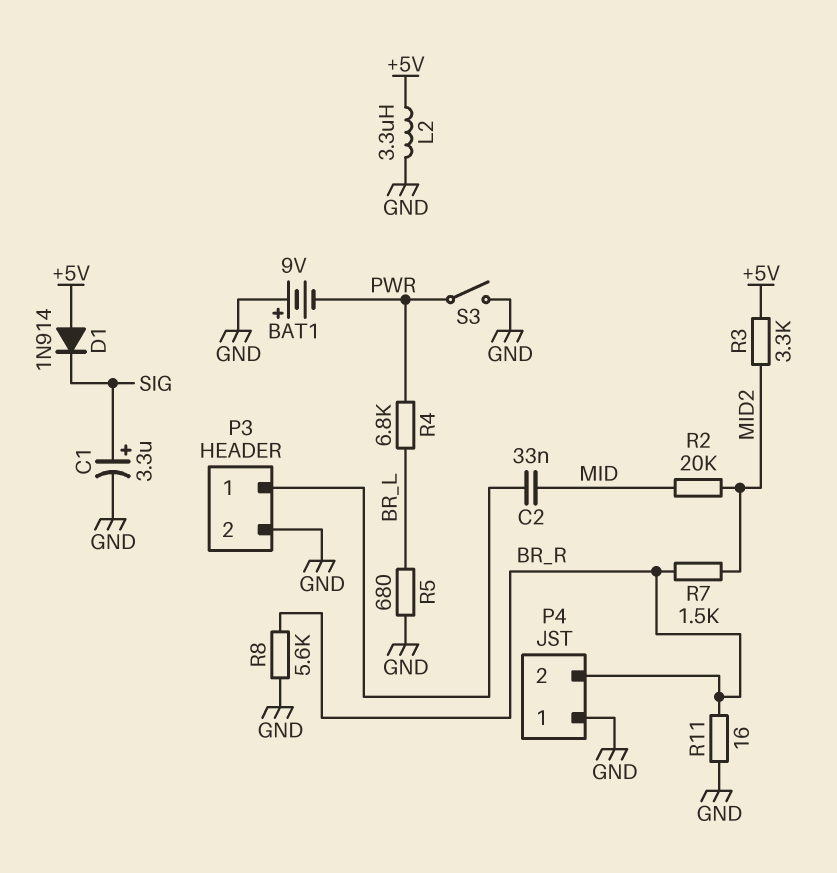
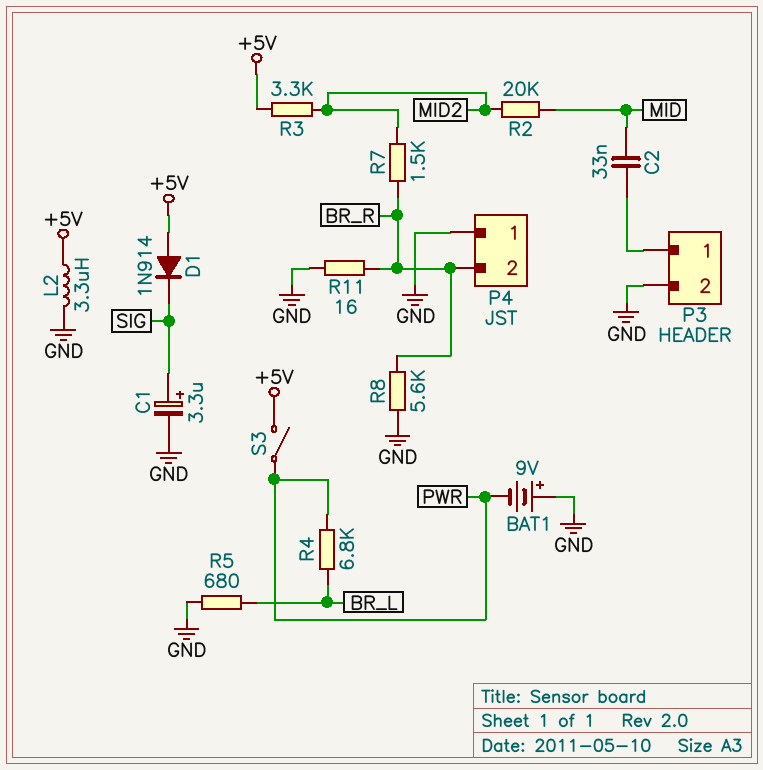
S3: switch (GND, PWR) -> switch (+5V, PWR)

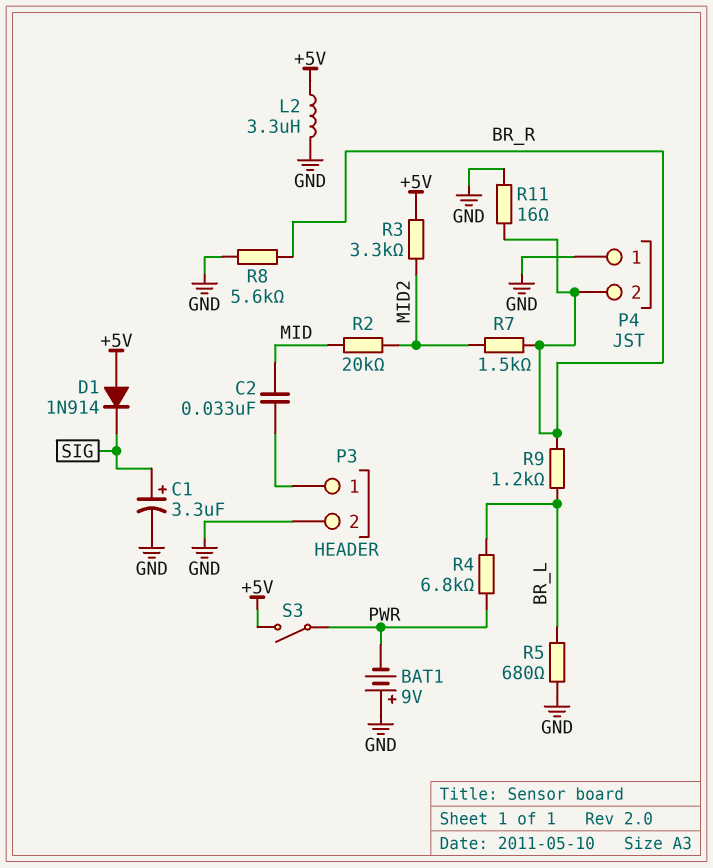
R9: none -> 1.2k (BR_L, BR_R)

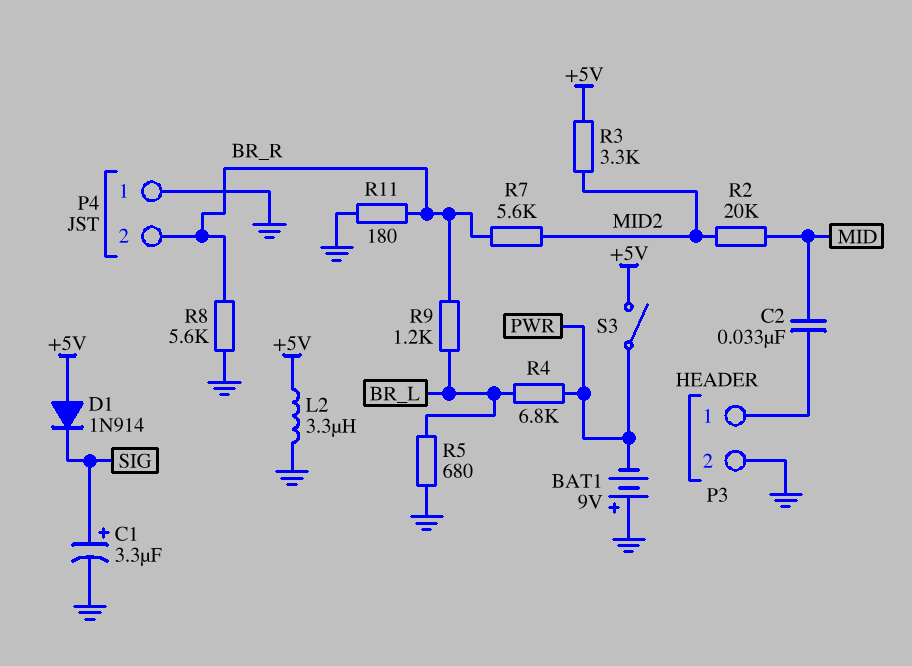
R7: 1.5k (BR_R, MID2) -> 5.6k (BR_R, MID2)
R11: 16 (BR_R, GND) -> 180 (BR_R, GND)

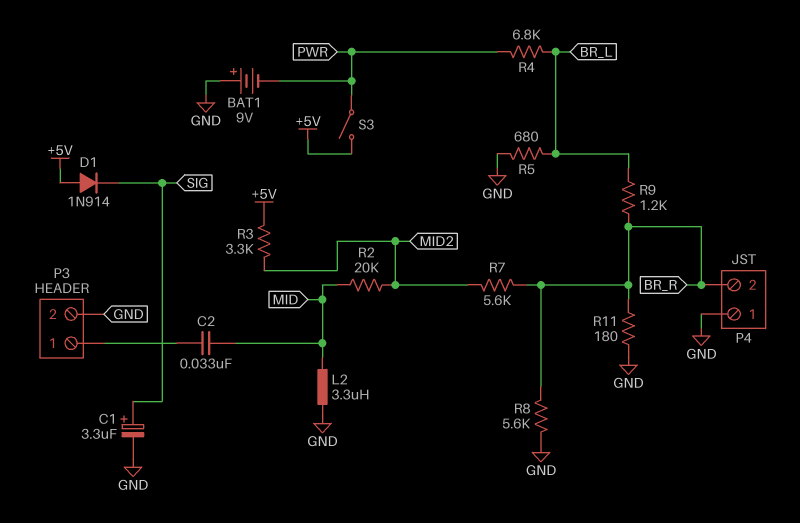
L2: 3.3uH (+5V, GND) -> 3.3uH (GND, MID)

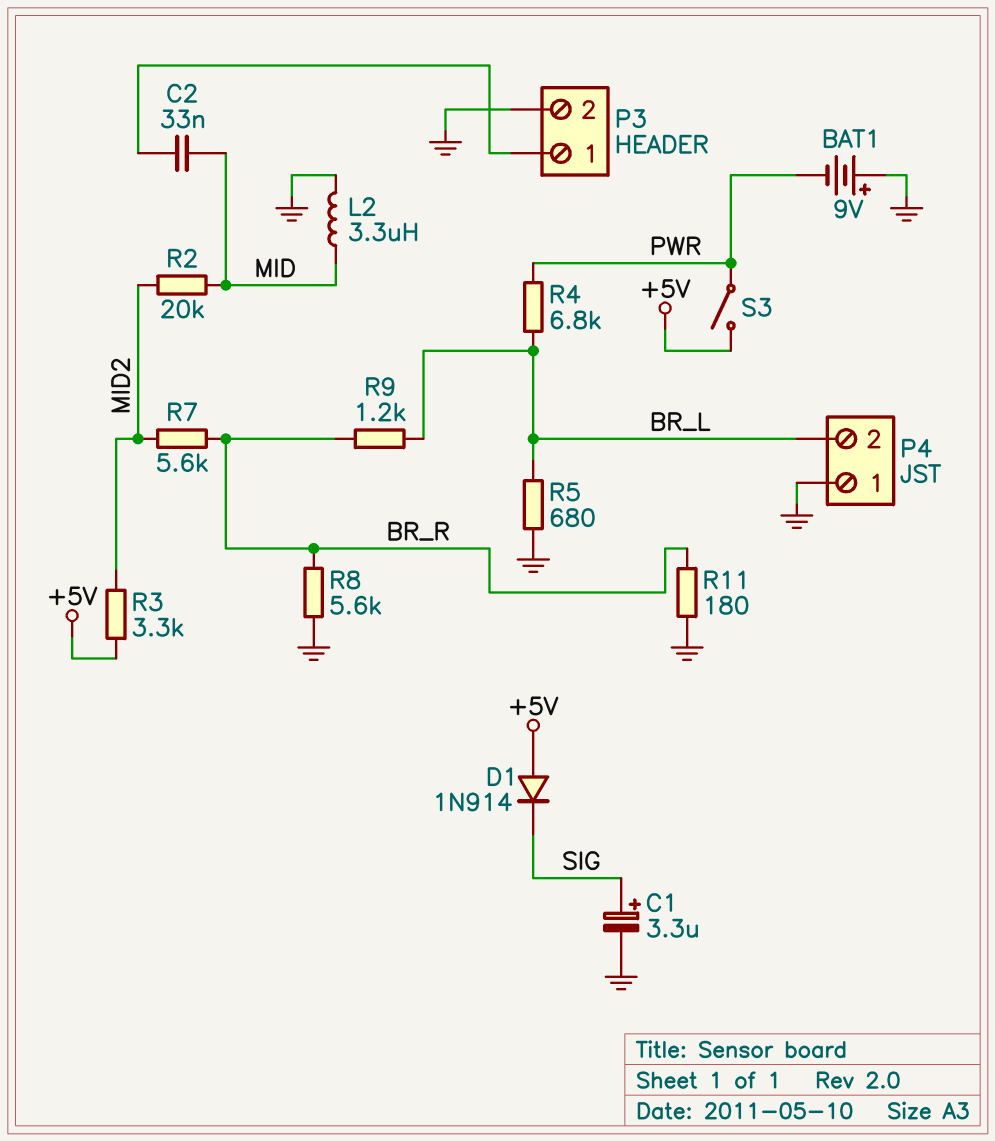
P4 pin 2: BR_R -> BR_L

